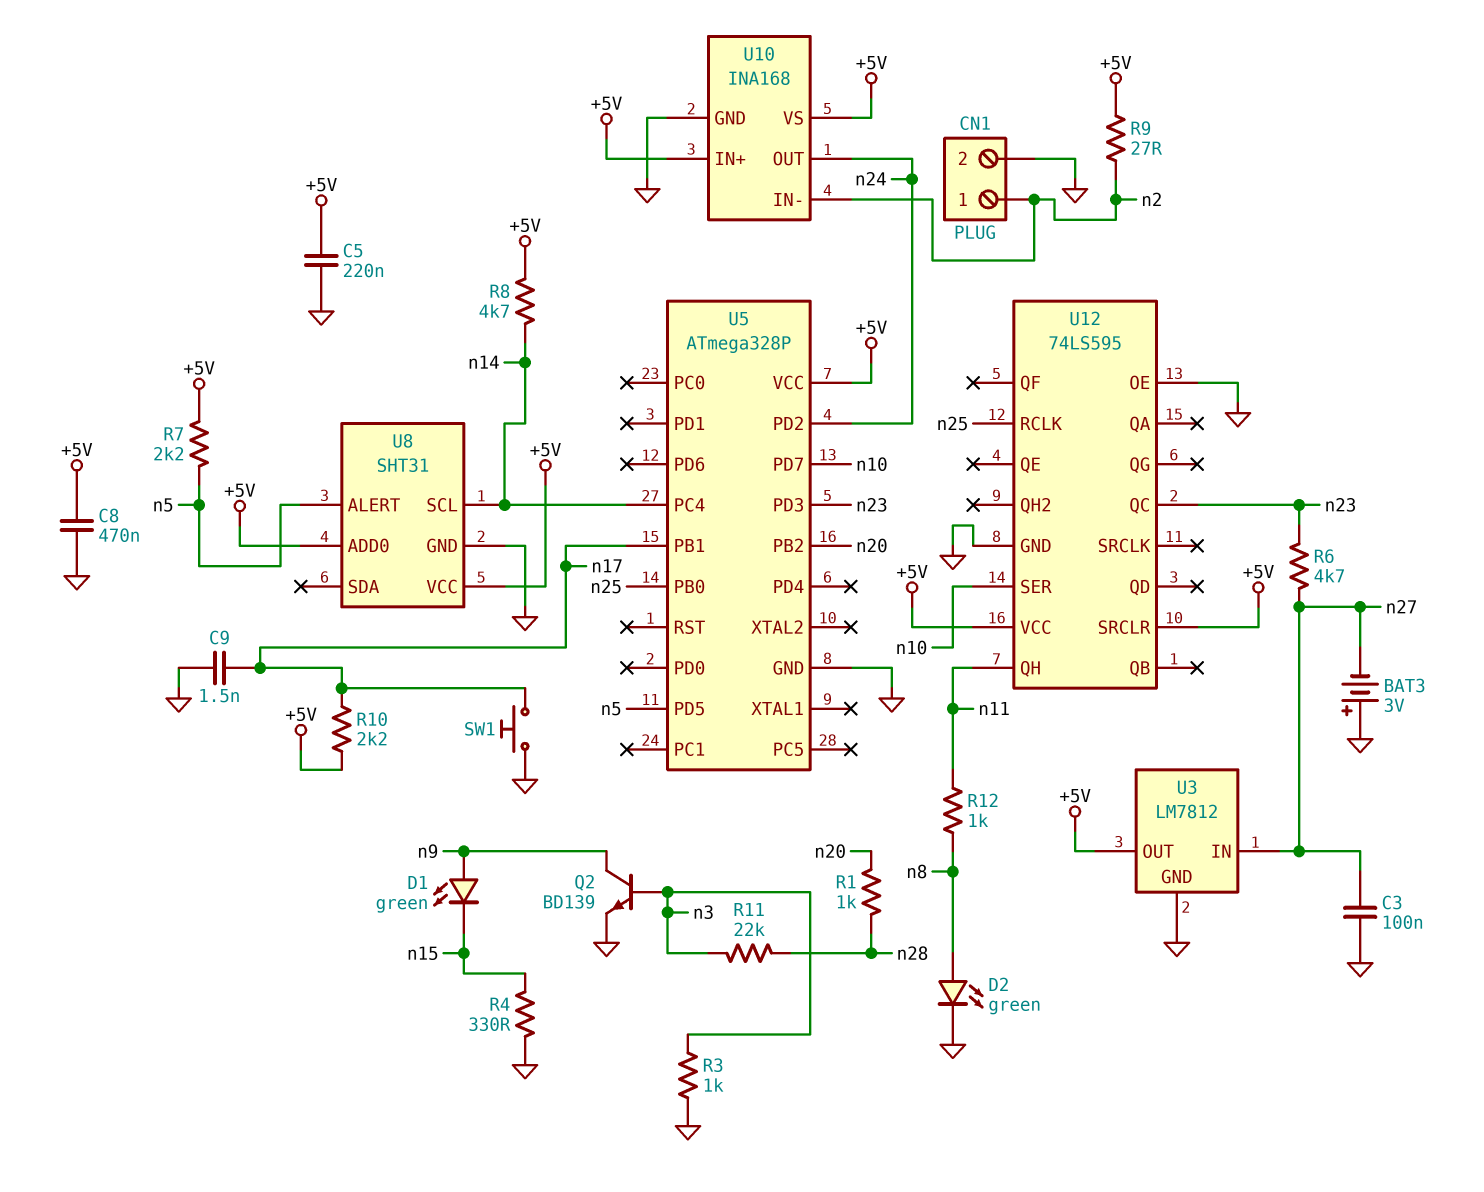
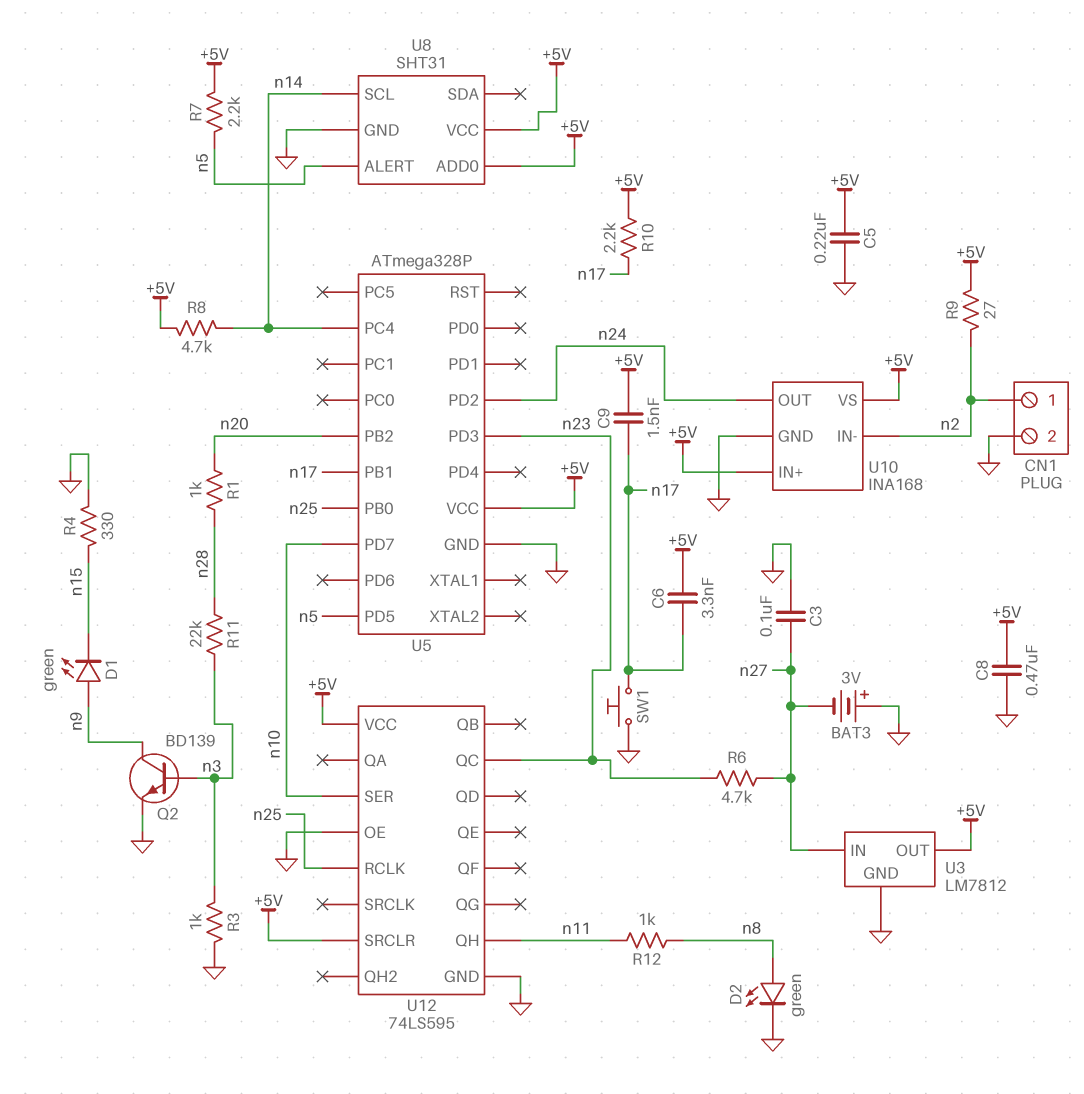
C6: none -> 3.3nF (+5V, n17)
C9: 1.5nF (GND, n17) -> 1.5nF (+5V, n17)

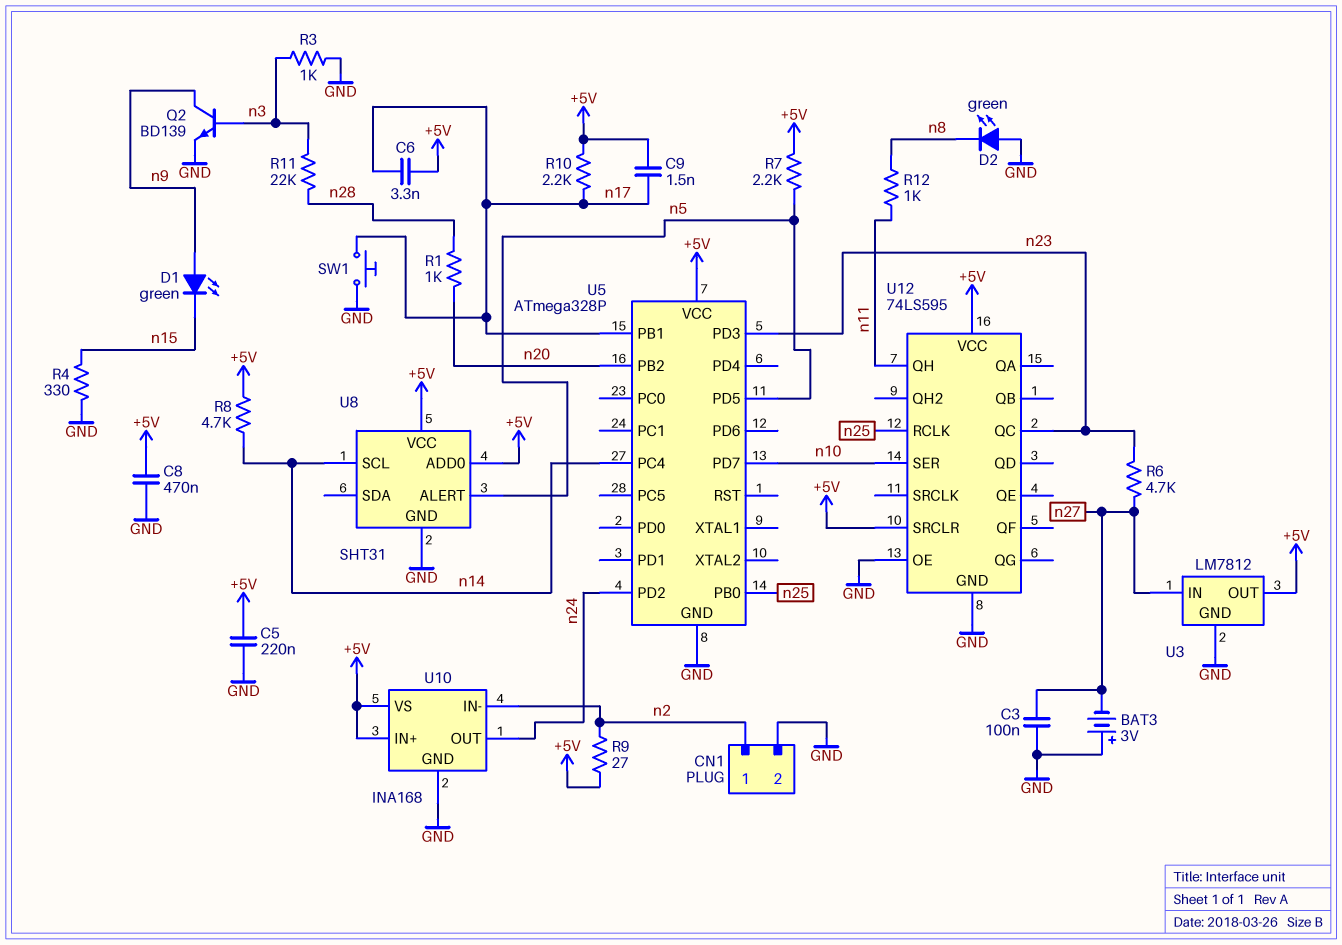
D2: LED green (A n8, K GND) -> LED green (A GND, K n8)

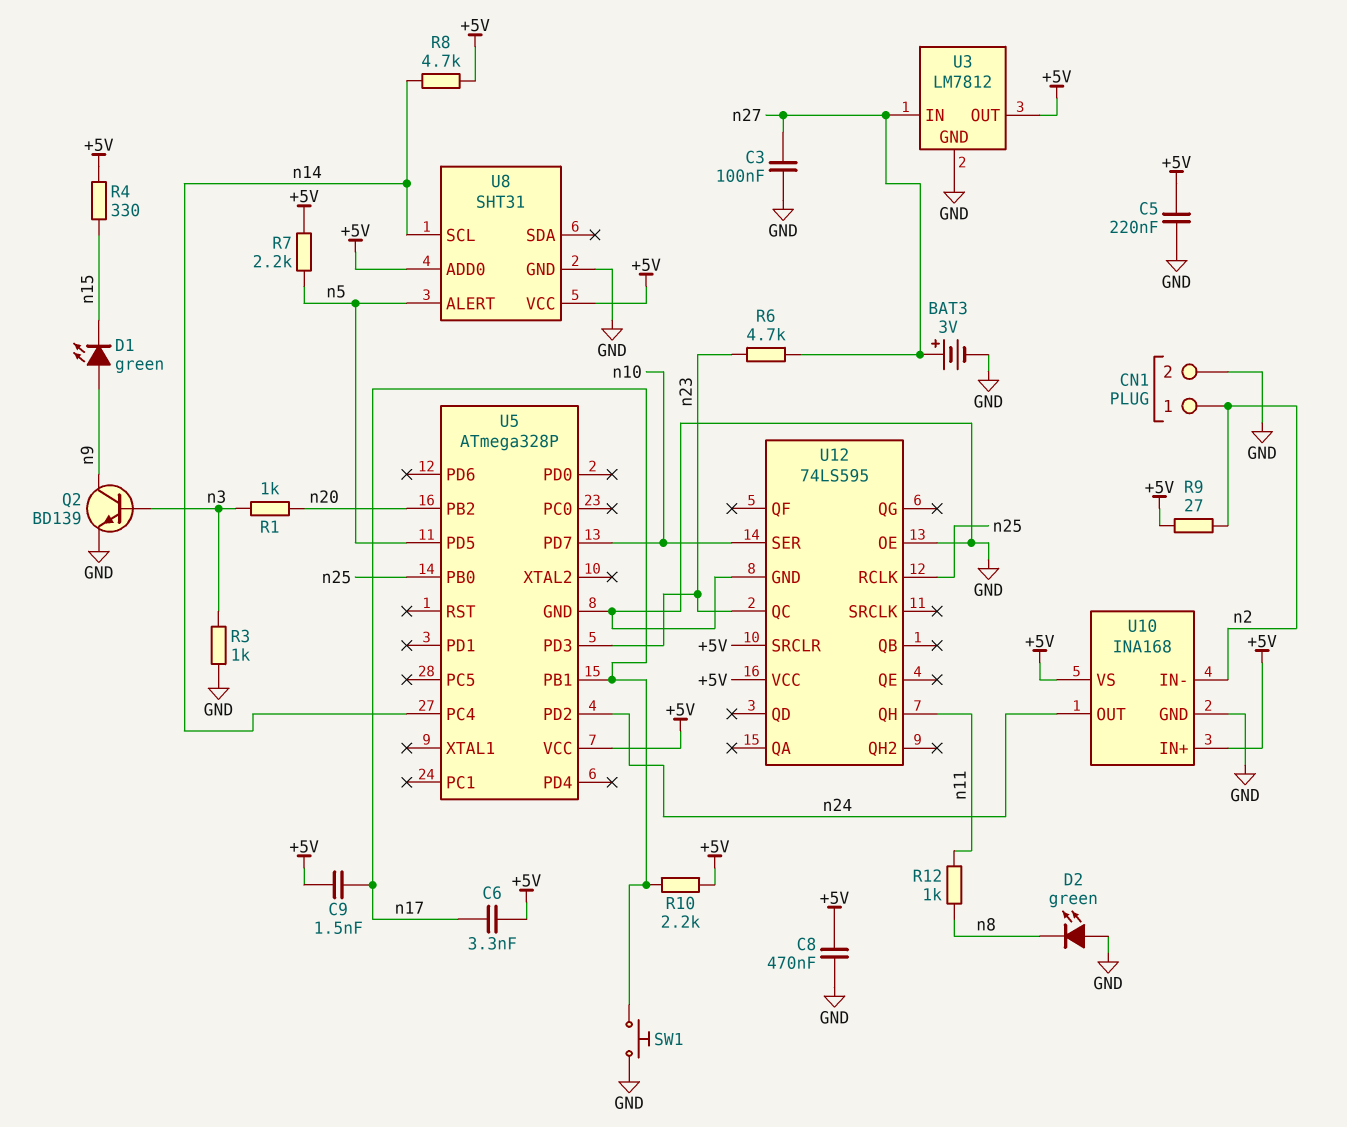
BAT3: 3V (plus GND, minus n27) -> 3V (plus n27, minus GND)
R1: 1k (n20, n28) -> 1k (n3, n20)
R4: 330 (GND, n15) -> 330 (+5V, n15)
R11: 22k (n3, n28) -> none

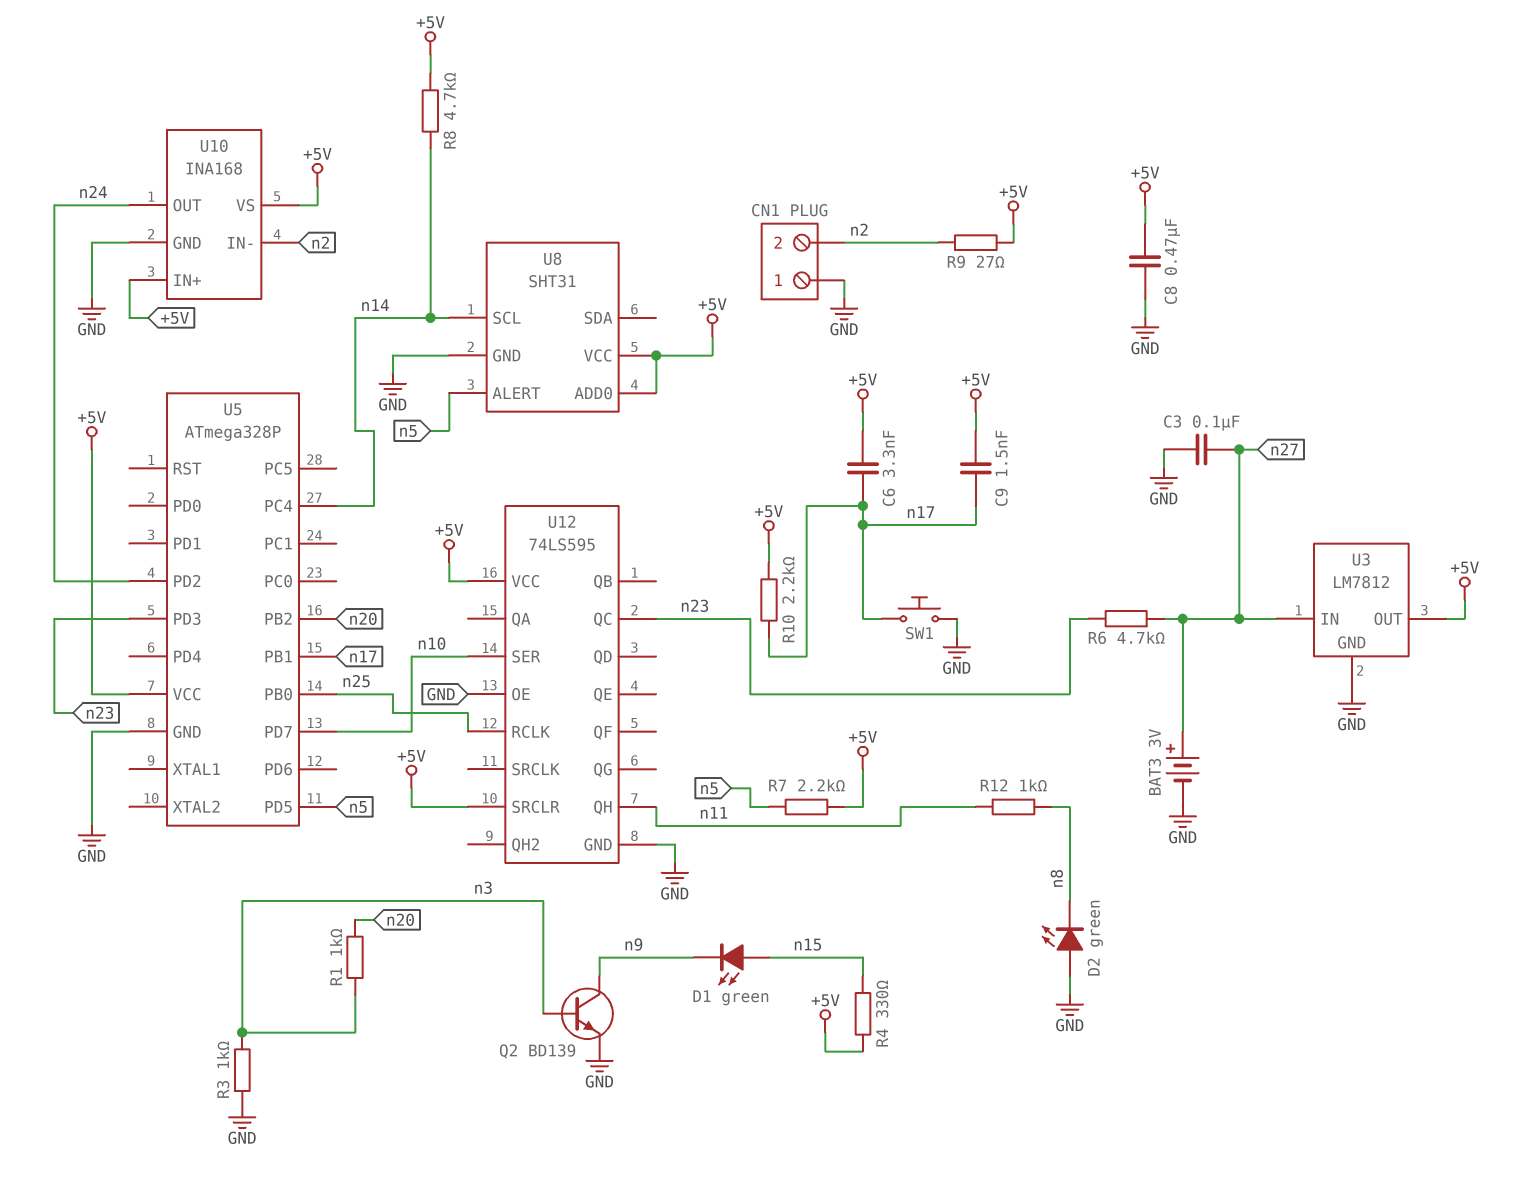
C5: 220nF (+5V, GND) -> none
CN1 pin 1: n2 -> GND
CN1 pin 2: GND -> n2
D1: LED green (A n9, K n15) -> LED green (A n15, K n9)

